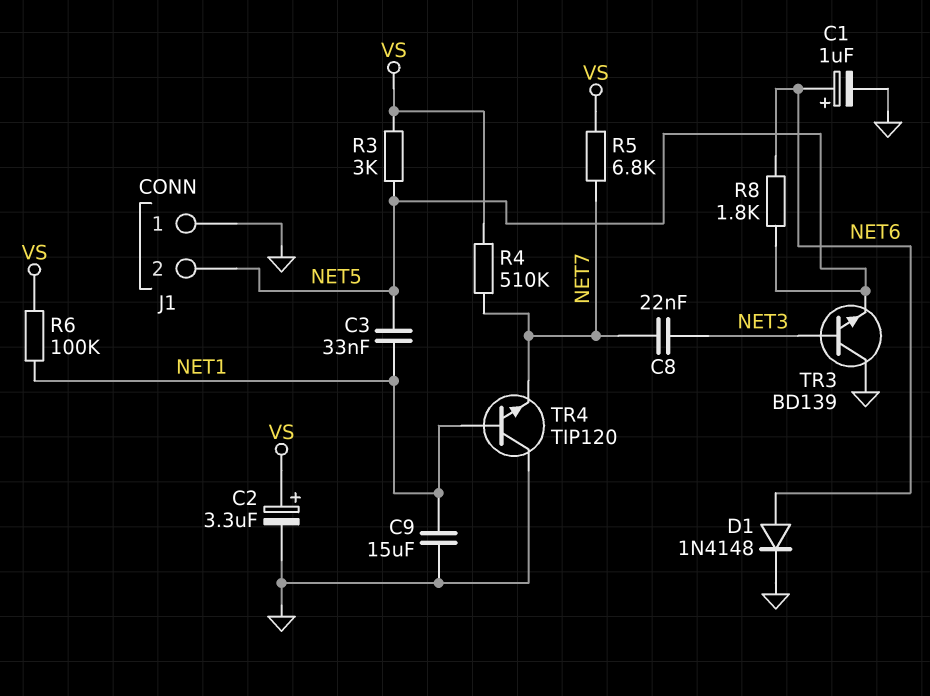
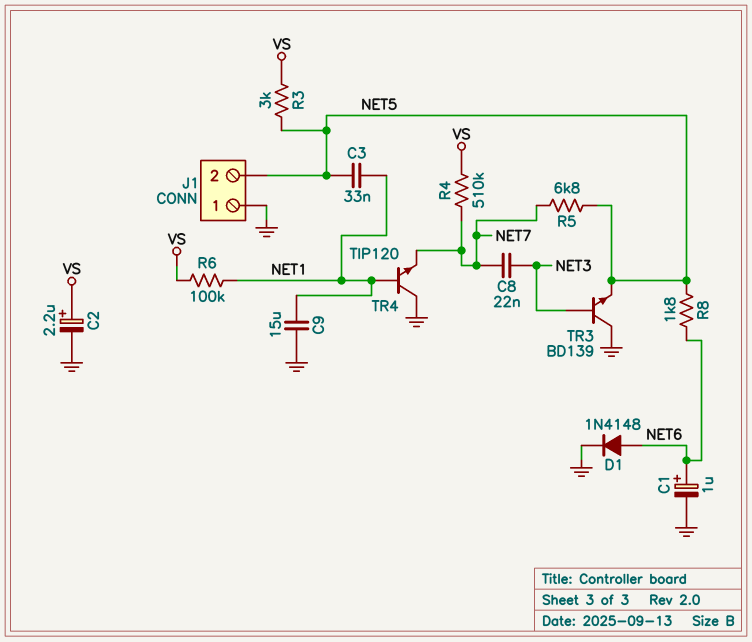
C2: 3.3uF (plus VS, minus GND) -> 2.2uF (plus VS, minus GND)
R5: 6.8k (NET7, VS) -> 6.8k (NET5, NET7)

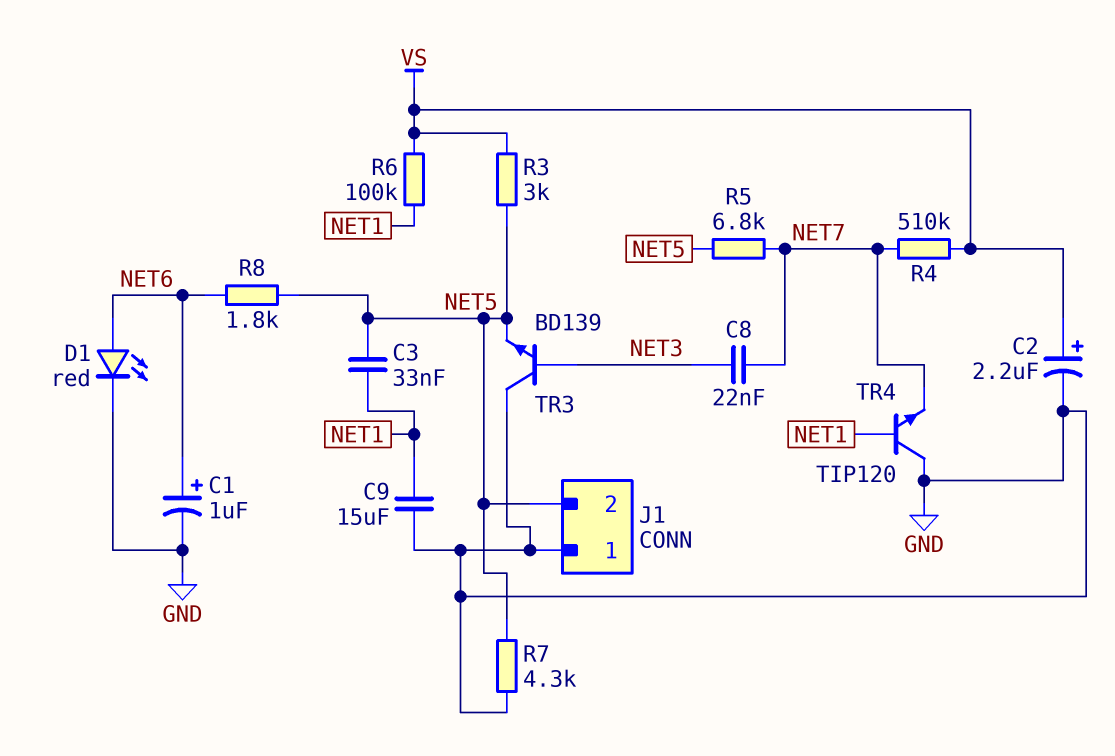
D1: diode 1N4148 (A NET6, K GND) -> LED red (A NET6, K GND)
R7: none -> 4.3k (GND, NET5)

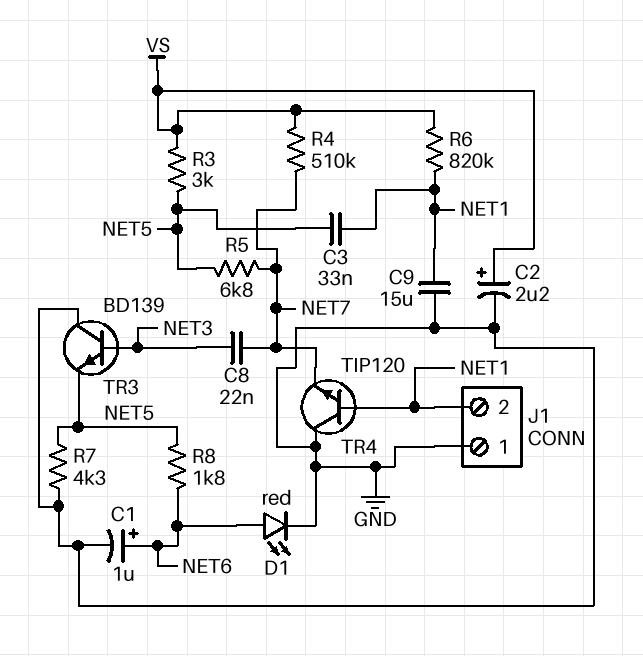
J1 pin 2: NET5 -> NET1
R6: 100k (NET1, VS) -> 820k (NET1, VS)

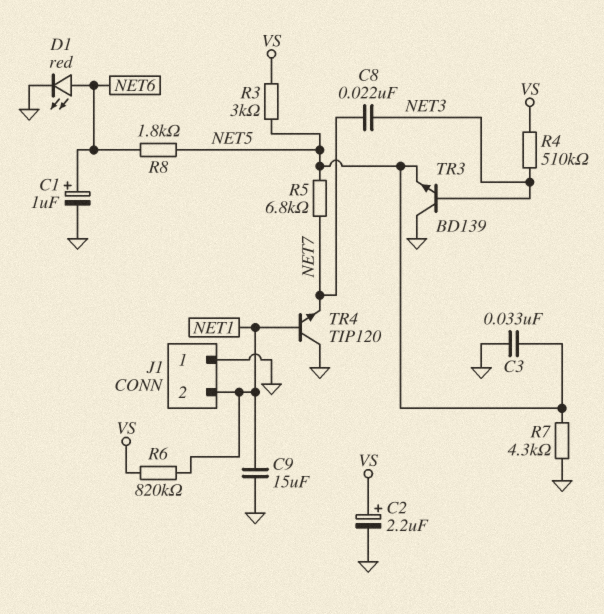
C3: 33nF (NET1, NET5) -> 33nF (GND, NET5)
R4: 510k (NET7, VS) -> 510k (NET3, VS)

